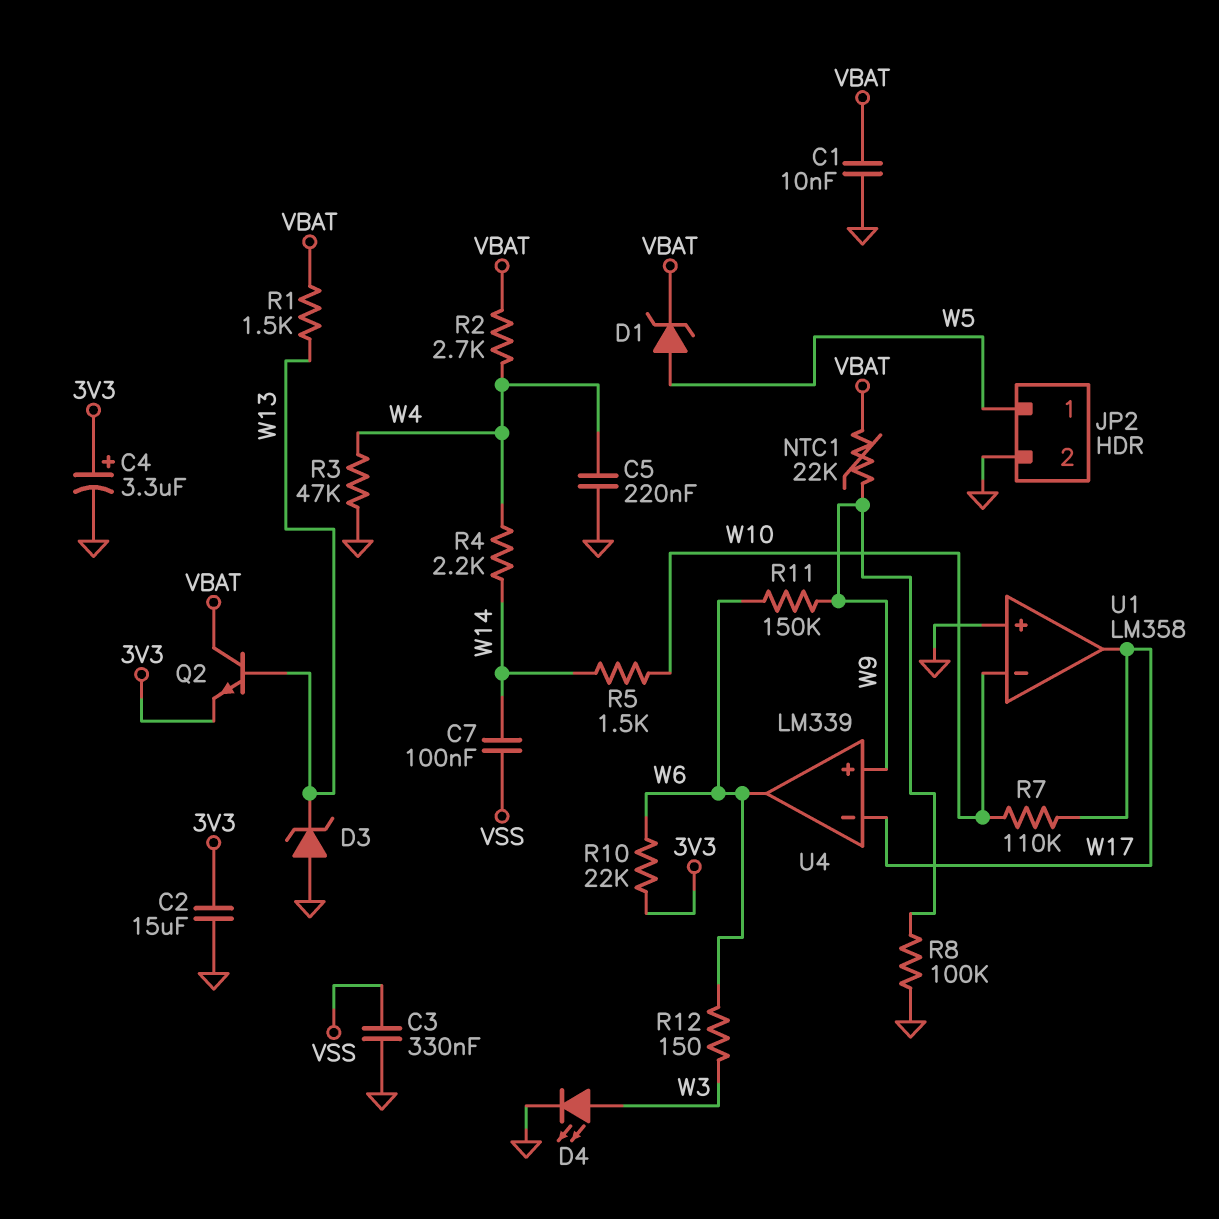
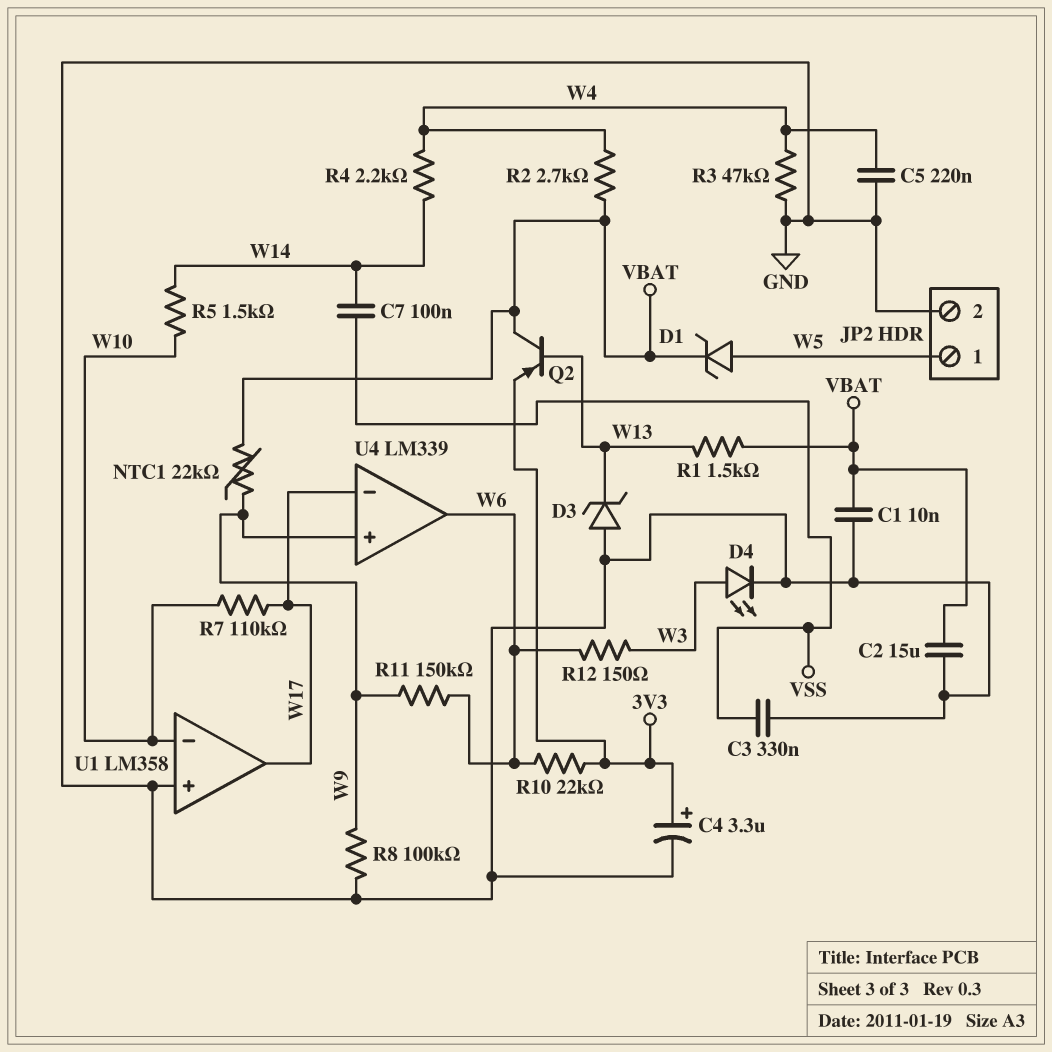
C2: 15uF (3V3, GND) -> 15uF (GND, VBAT)
Q2: NPN (B W13, C VBAT, E 3V3) -> PNP (B W13, C VBAT, E 3V3)

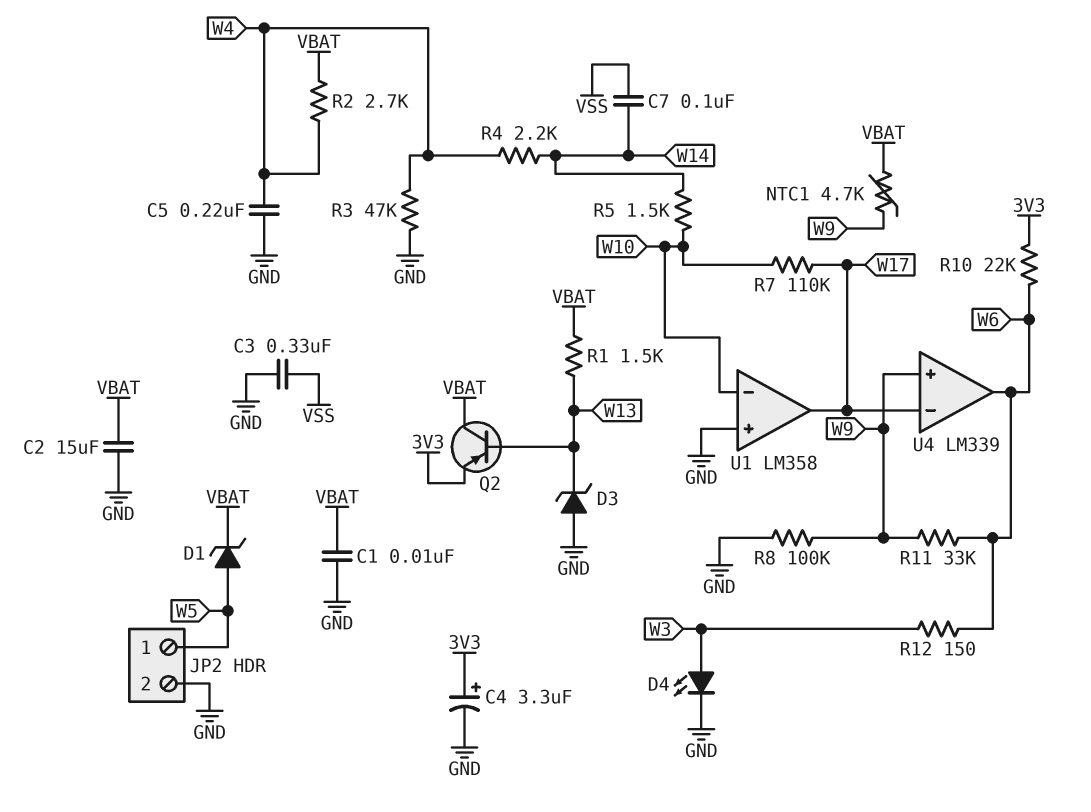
NTC1: 22k (VBAT, W9) -> 4.7k (VBAT, W9)
R11: 150k (W6, W9) -> 33k (W6, W9)

